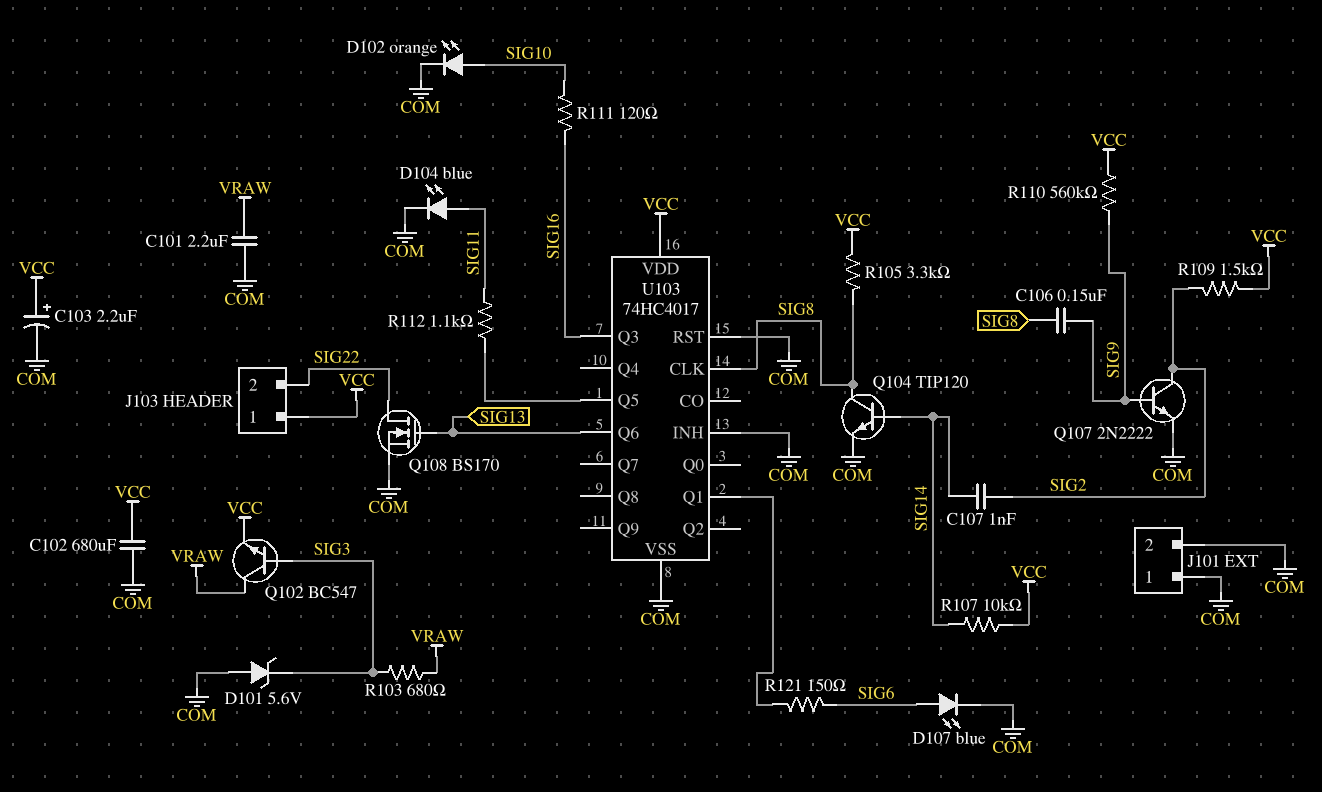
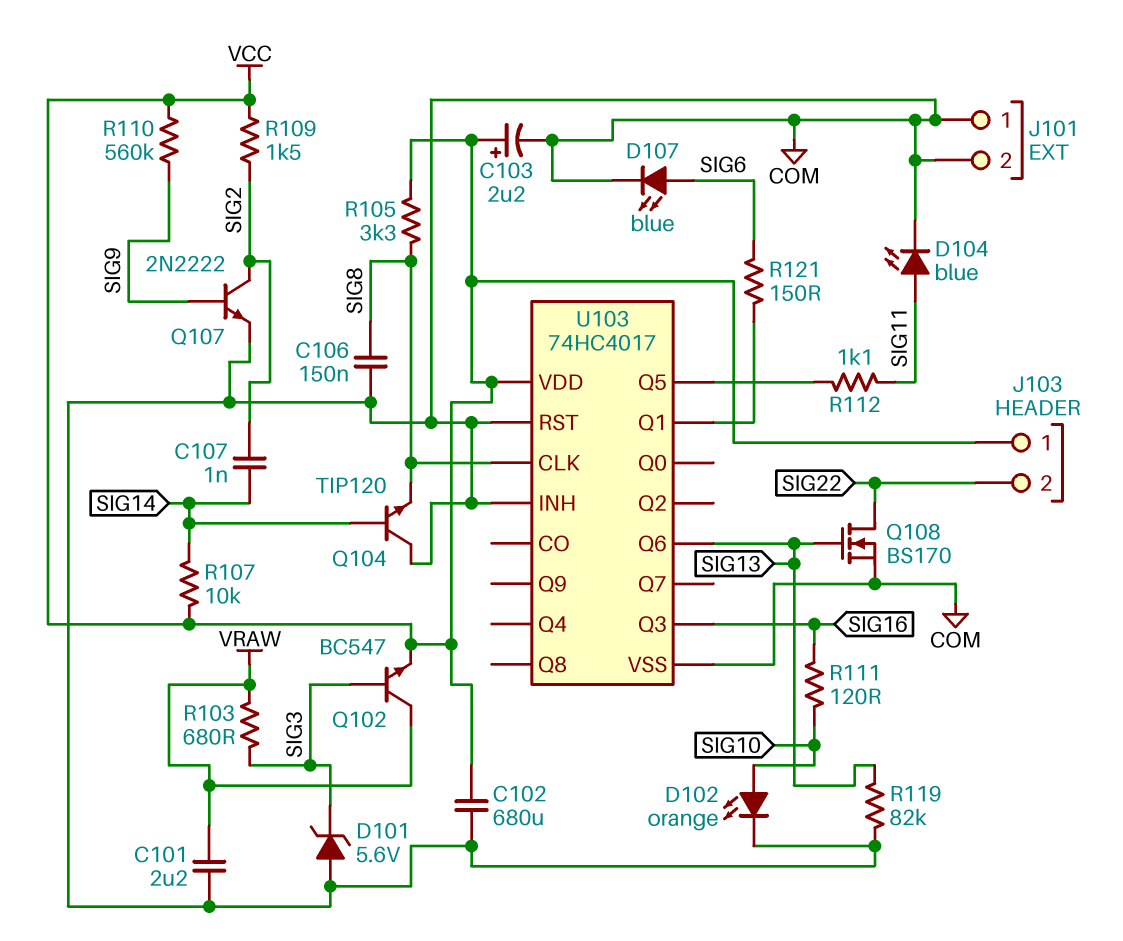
C106: 150nF (SIG8, SIG9) -> 150nF (COM, SIG8)
Q104: NPN TIP120 (B SIG14, C SIG8, E COM) -> NPN TIP120 (B SIG14, C COM, E SIG8)
R119: none -> 82k (COM, SIG13)

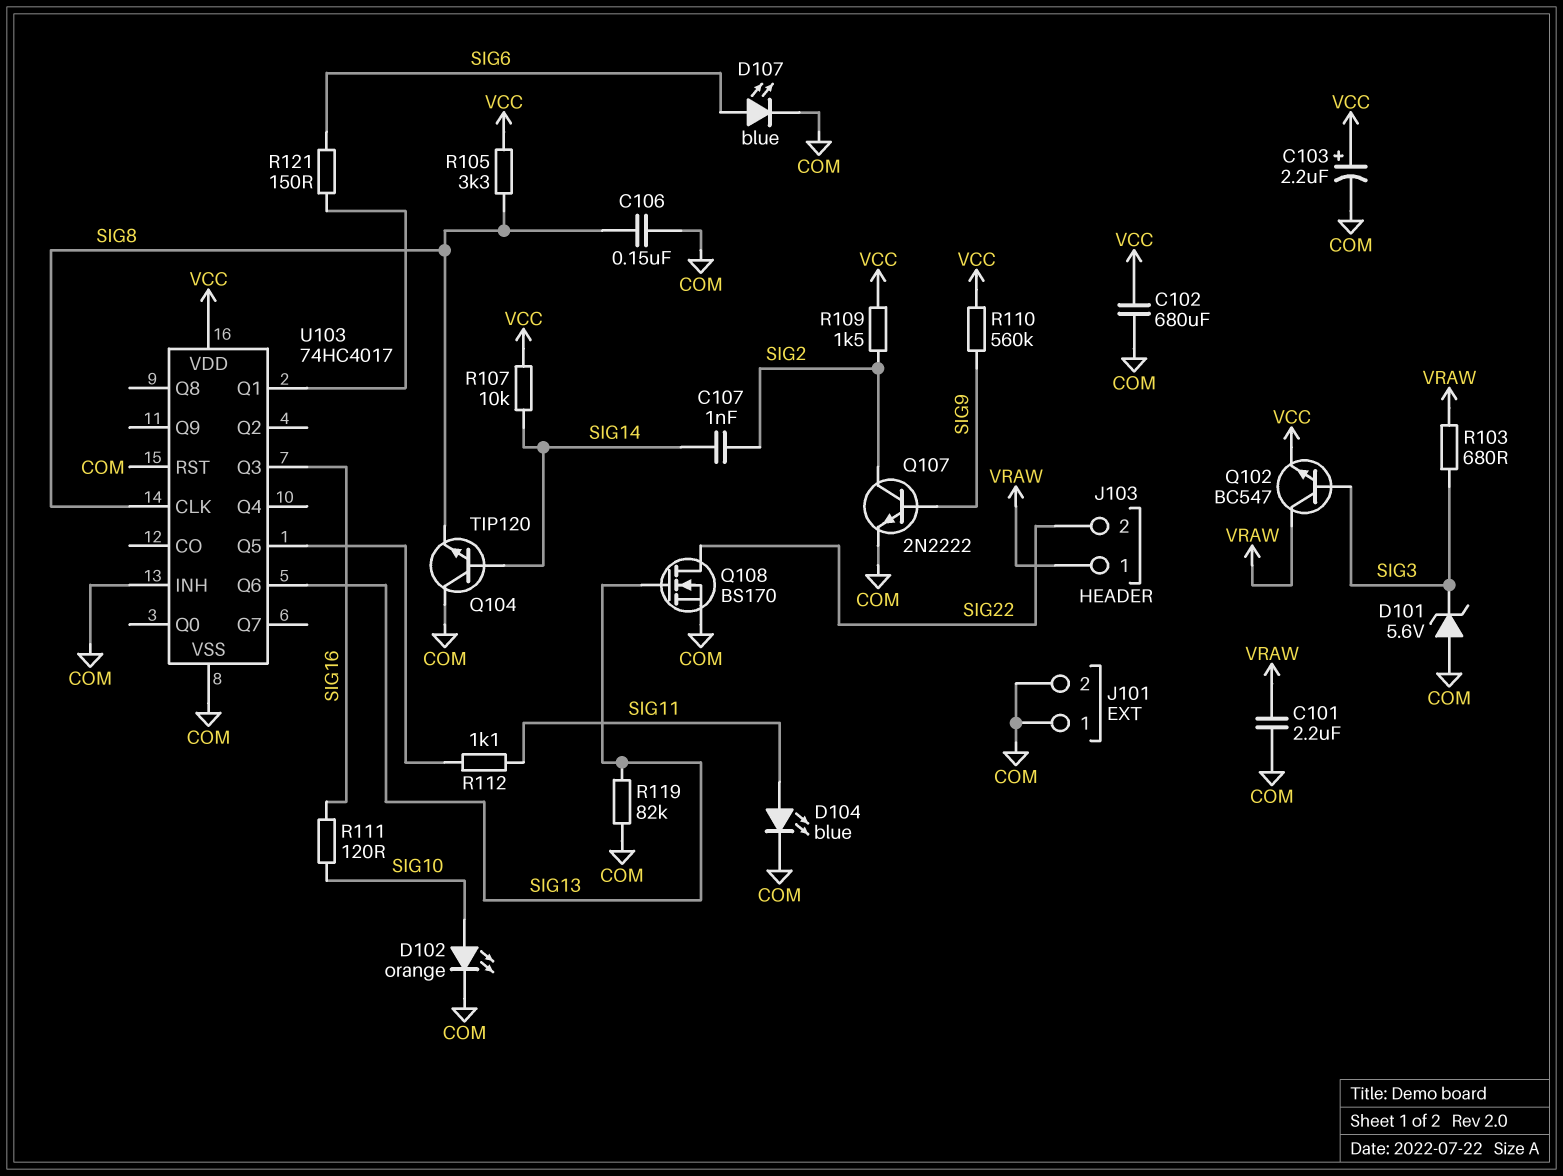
J103 pin 1: VCC -> VRAW

